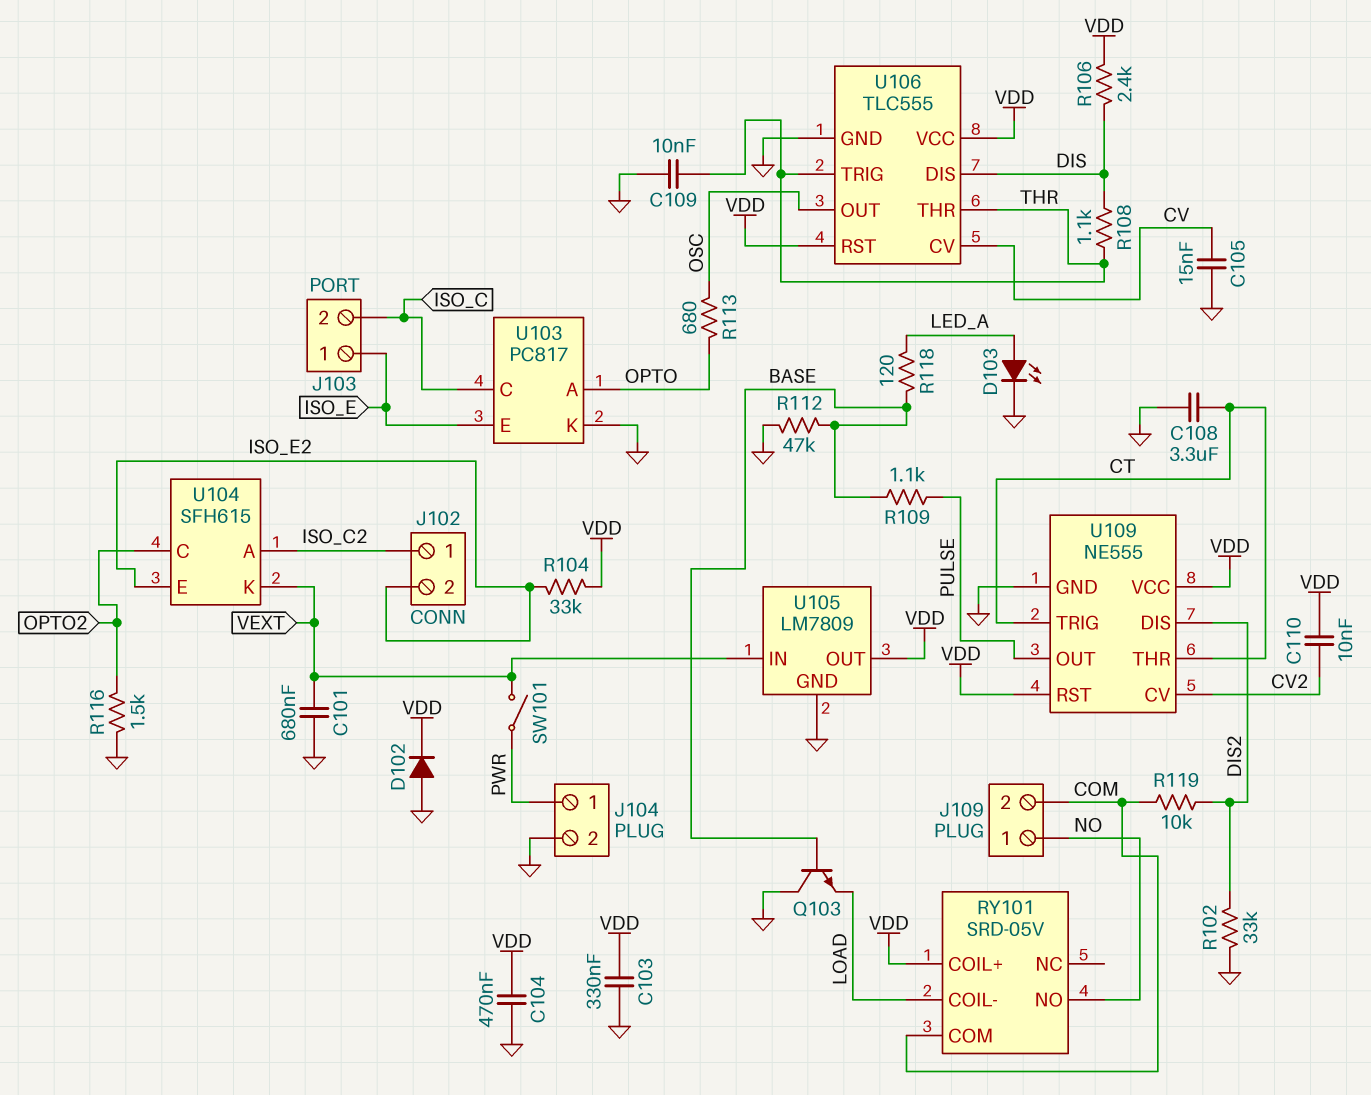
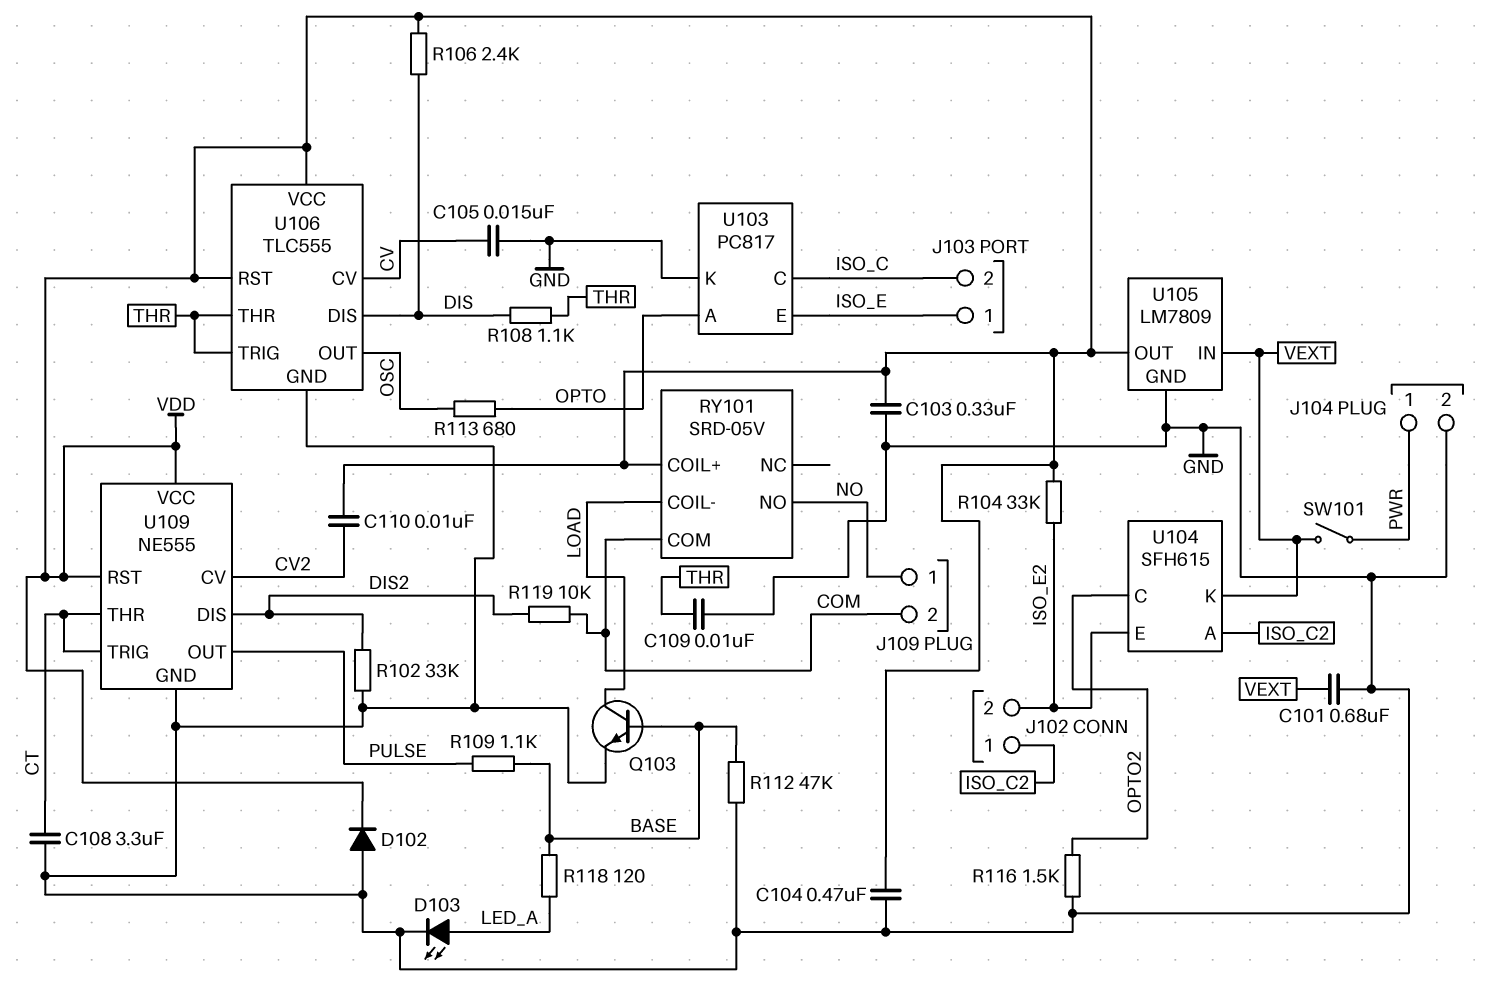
Q103: NPN (B BASE, C GND, E LOAD) -> NPN (B BASE, C LOAD, E GND)

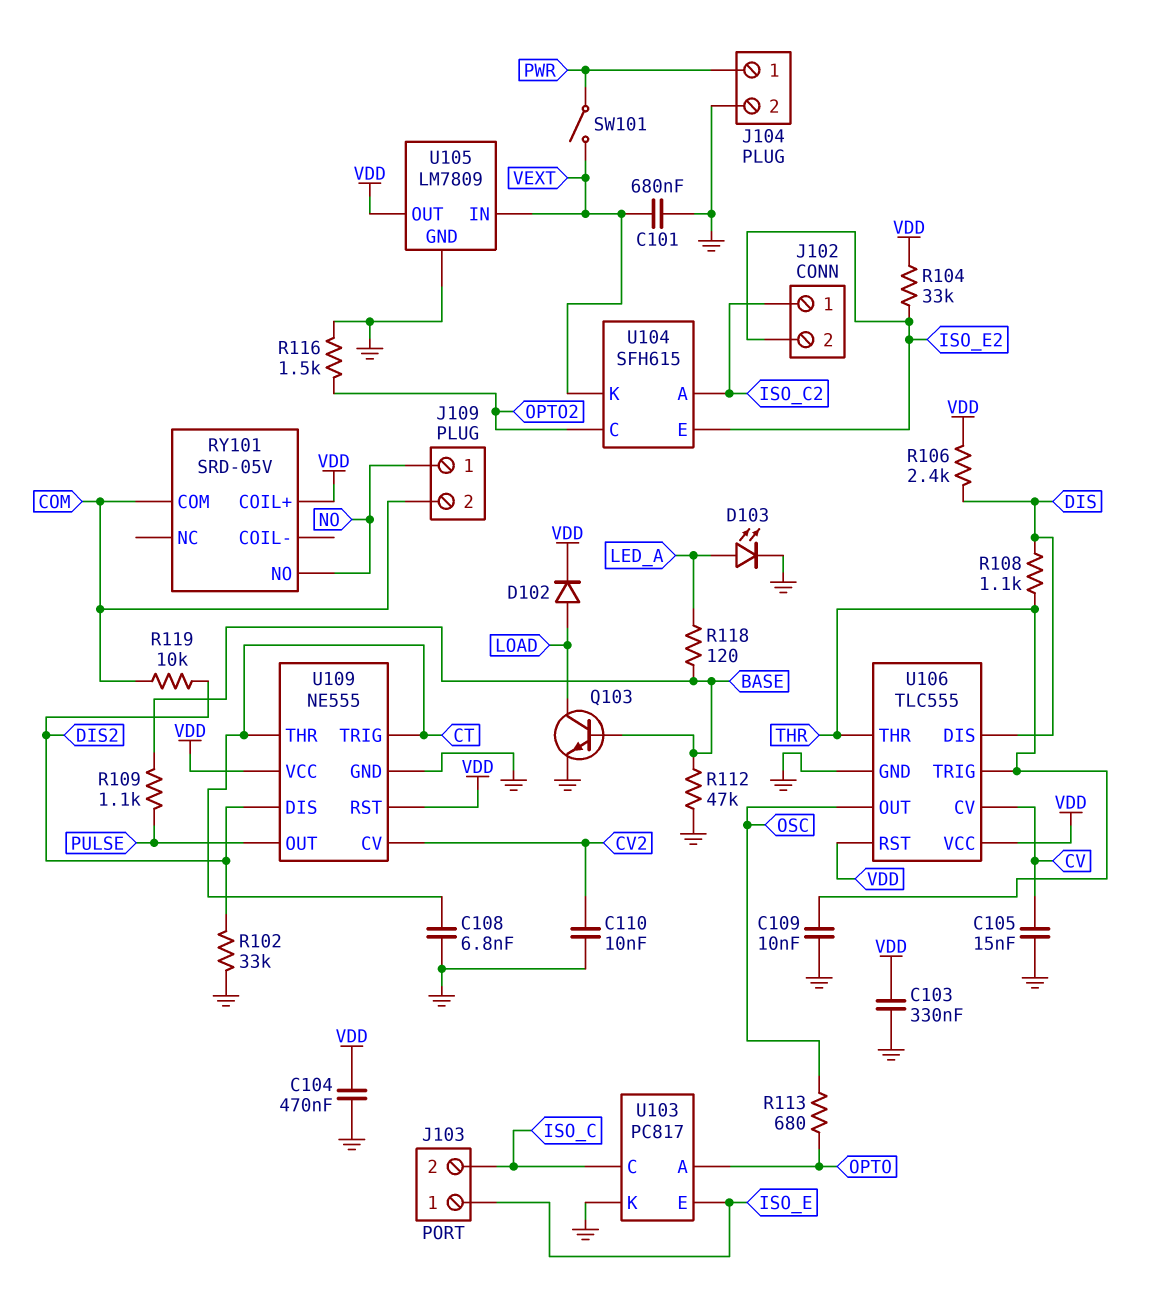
C108: 3.3uF (CT, GND) -> 6.8nF (CT, GND)
C110: 10nF (CV2, VDD) -> 10nF (CV2, GND)
D102: diode (A GND, K VDD) -> diode (A LOAD, K VDD)
RY101 pin COIL-: LOAD -> none

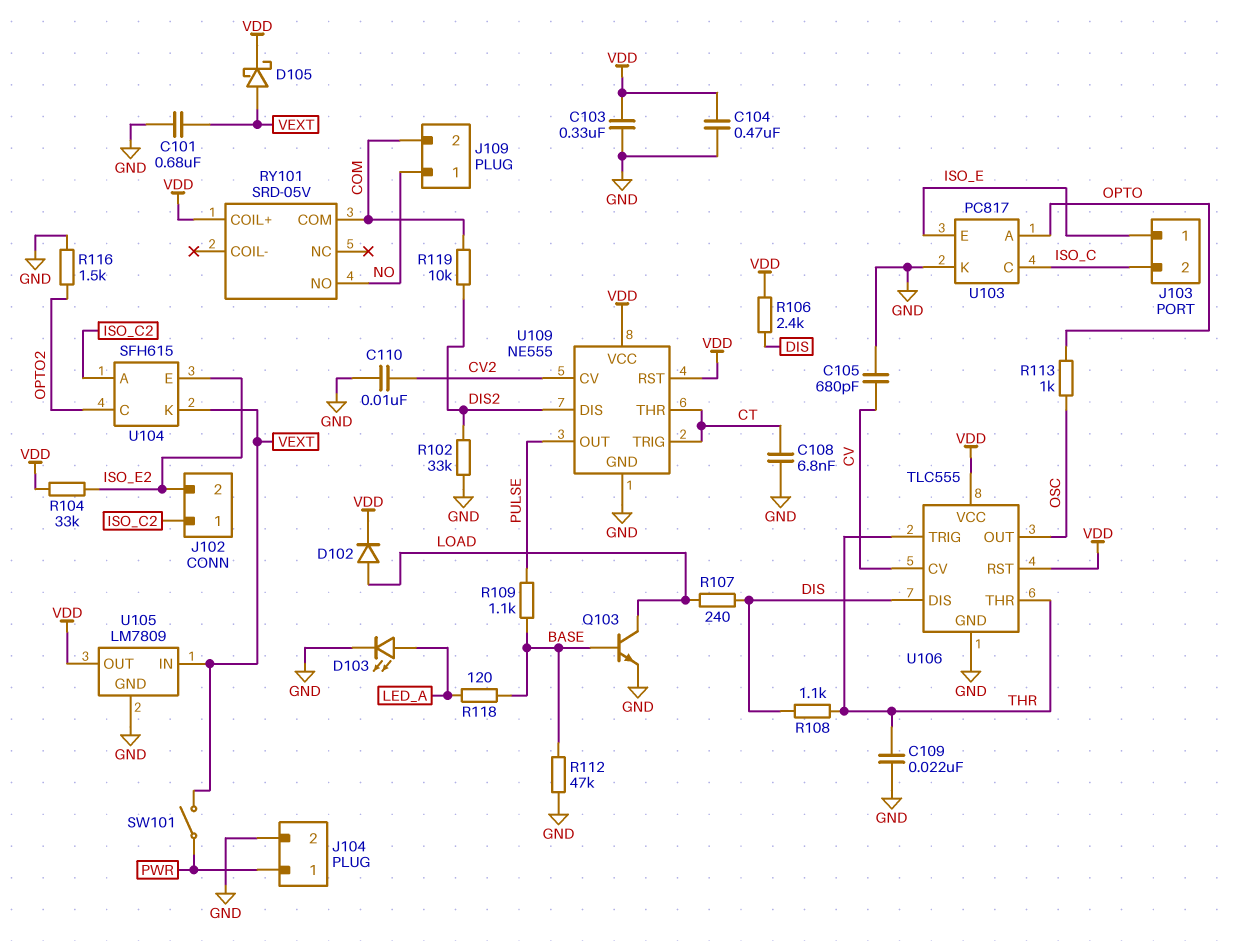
C105: 15nF (CV, GND) -> 680pF (CV, GND)
C109: 10nF (GND, THR) -> 22nF (GND, THR)
D105: none -> schottky (A VEXT, K VDD)
R107: none -> 240 (DIS, LOAD)
R113: 680 (OPTO, OSC) -> 1k (OPTO, OSC)

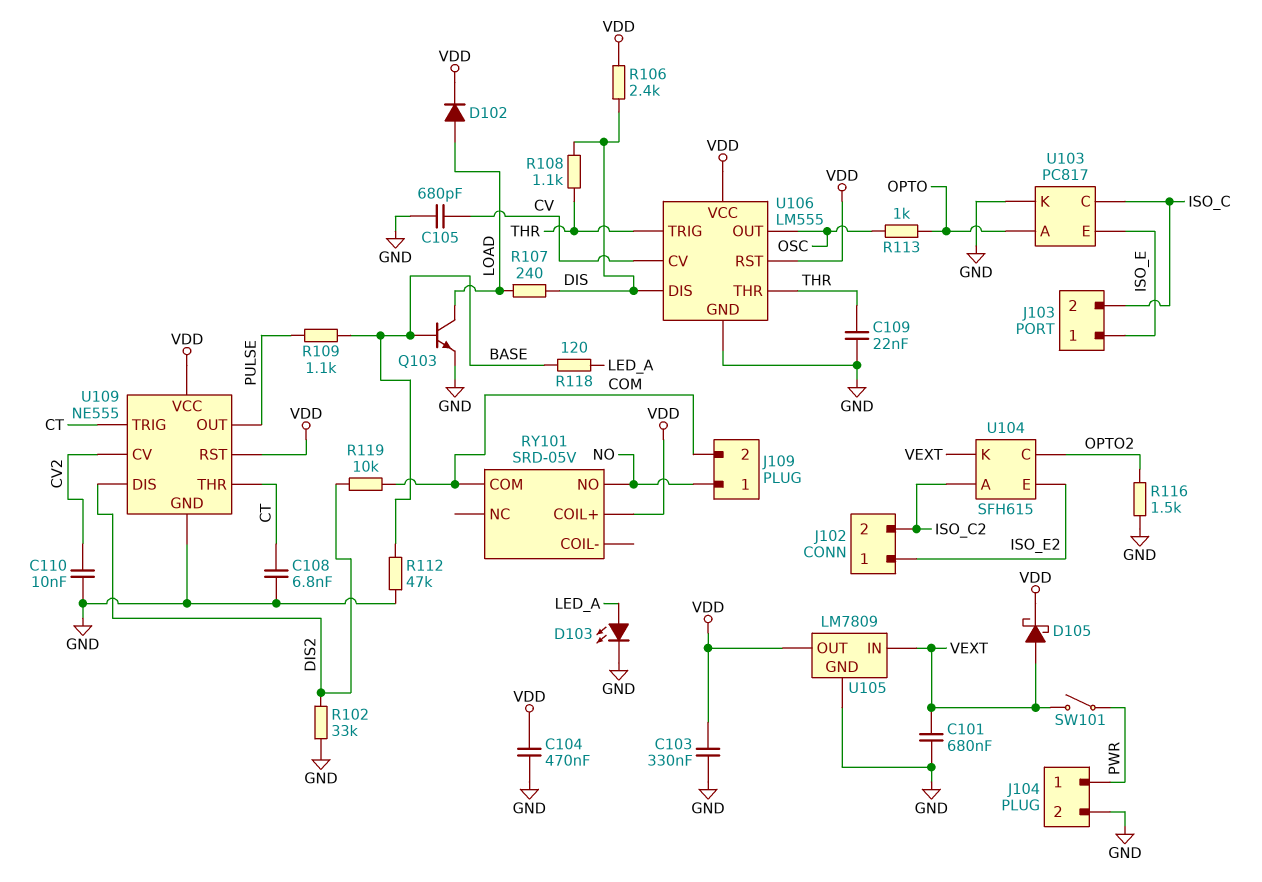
J102 pin 1: ISO_C2 -> ISO_E2
J102 pin 2: ISO_E2 -> ISO_C2
R104: 33k (ISO_E2, VDD) -> none
U106: TLC555 -> LM555

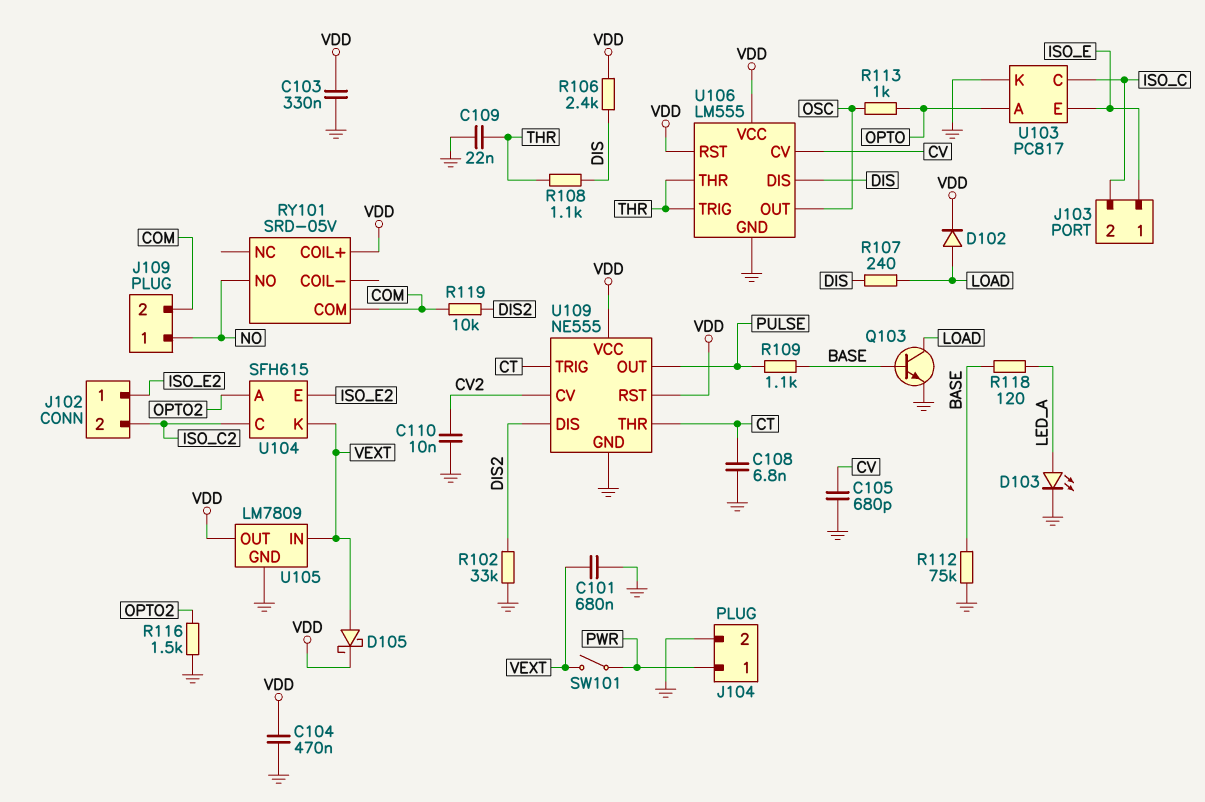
R112: 47k (BASE, GND) -> 75k (BASE, GND)
U104 pin A: ISO_C2 -> OPTO2
U104 pin C: OPTO2 -> ISO_C2

